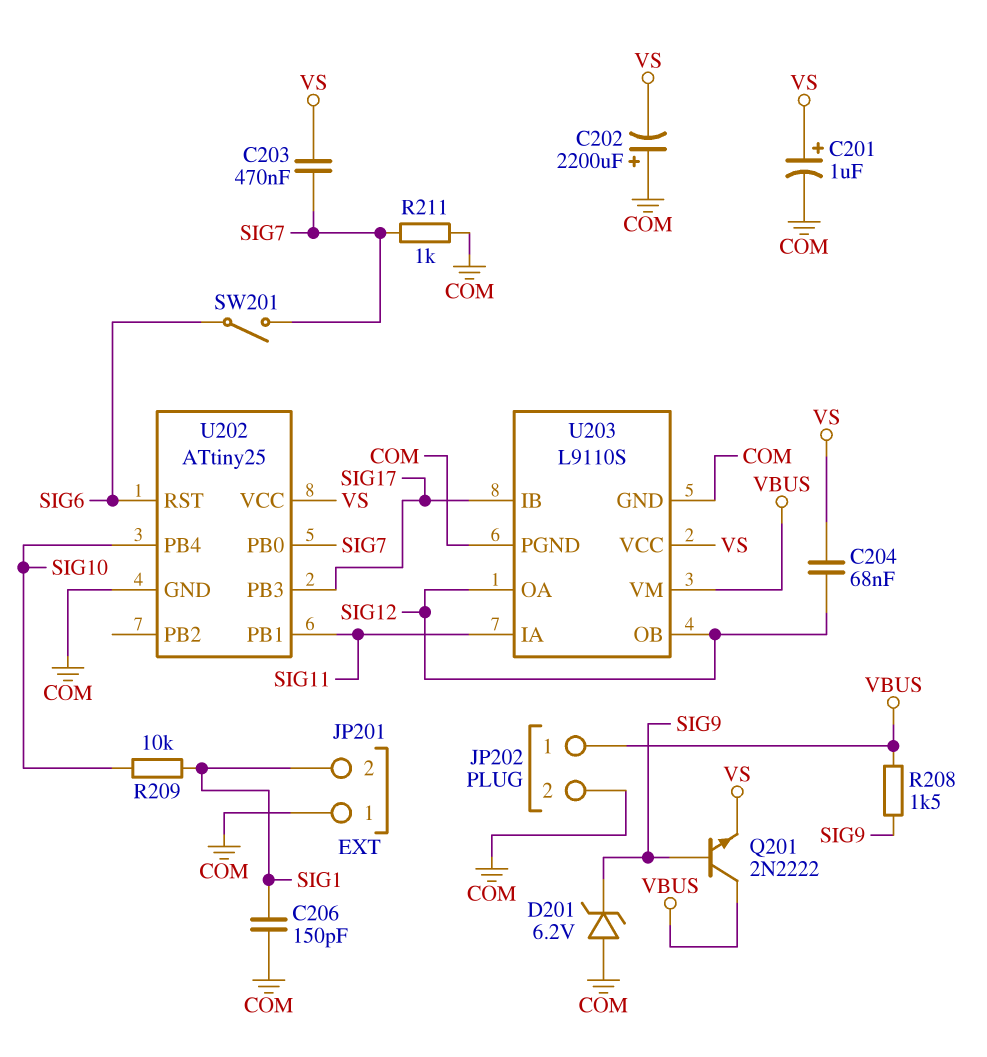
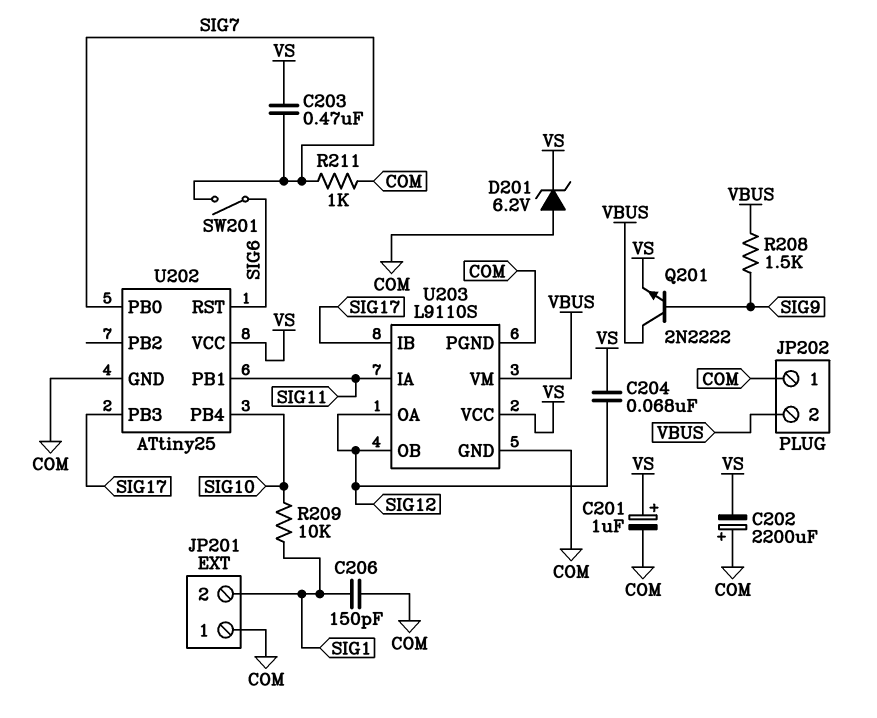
D201: zener 6.2V (A COM, K SIG9) -> zener 6.2V (A COM, K VS)
JP202 pin 1: VBUS -> COM
JP202 pin 2: COM -> VBUS

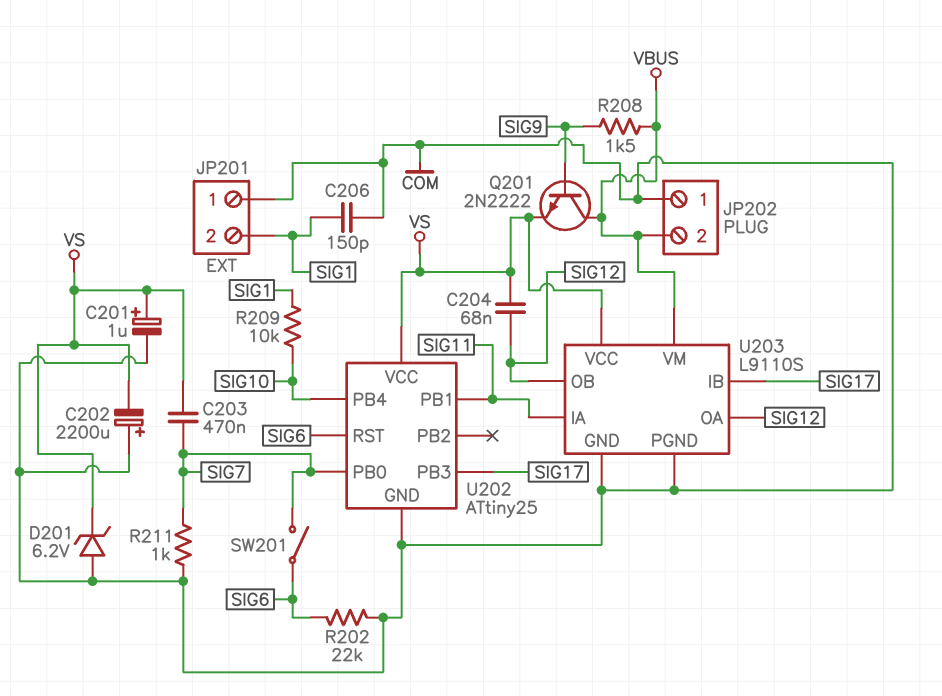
R202: none -> 22k (COM, SIG6)

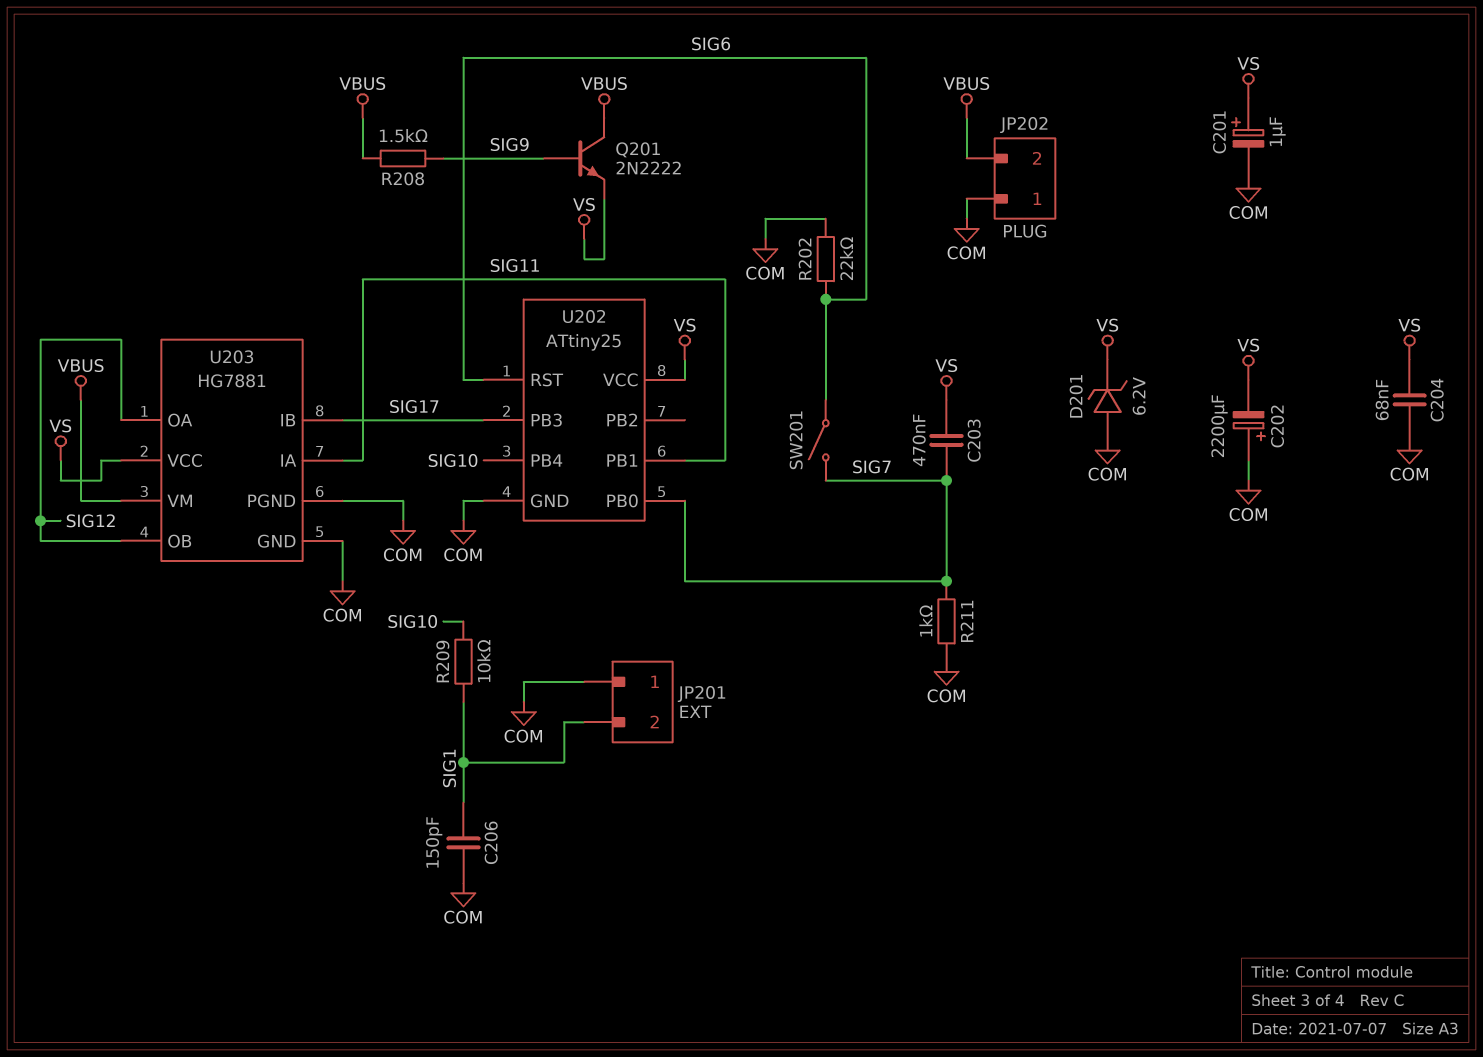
C204: 68nF (SIG12, VS) -> 68nF (COM, VS)
U203: L9110S -> HG7881

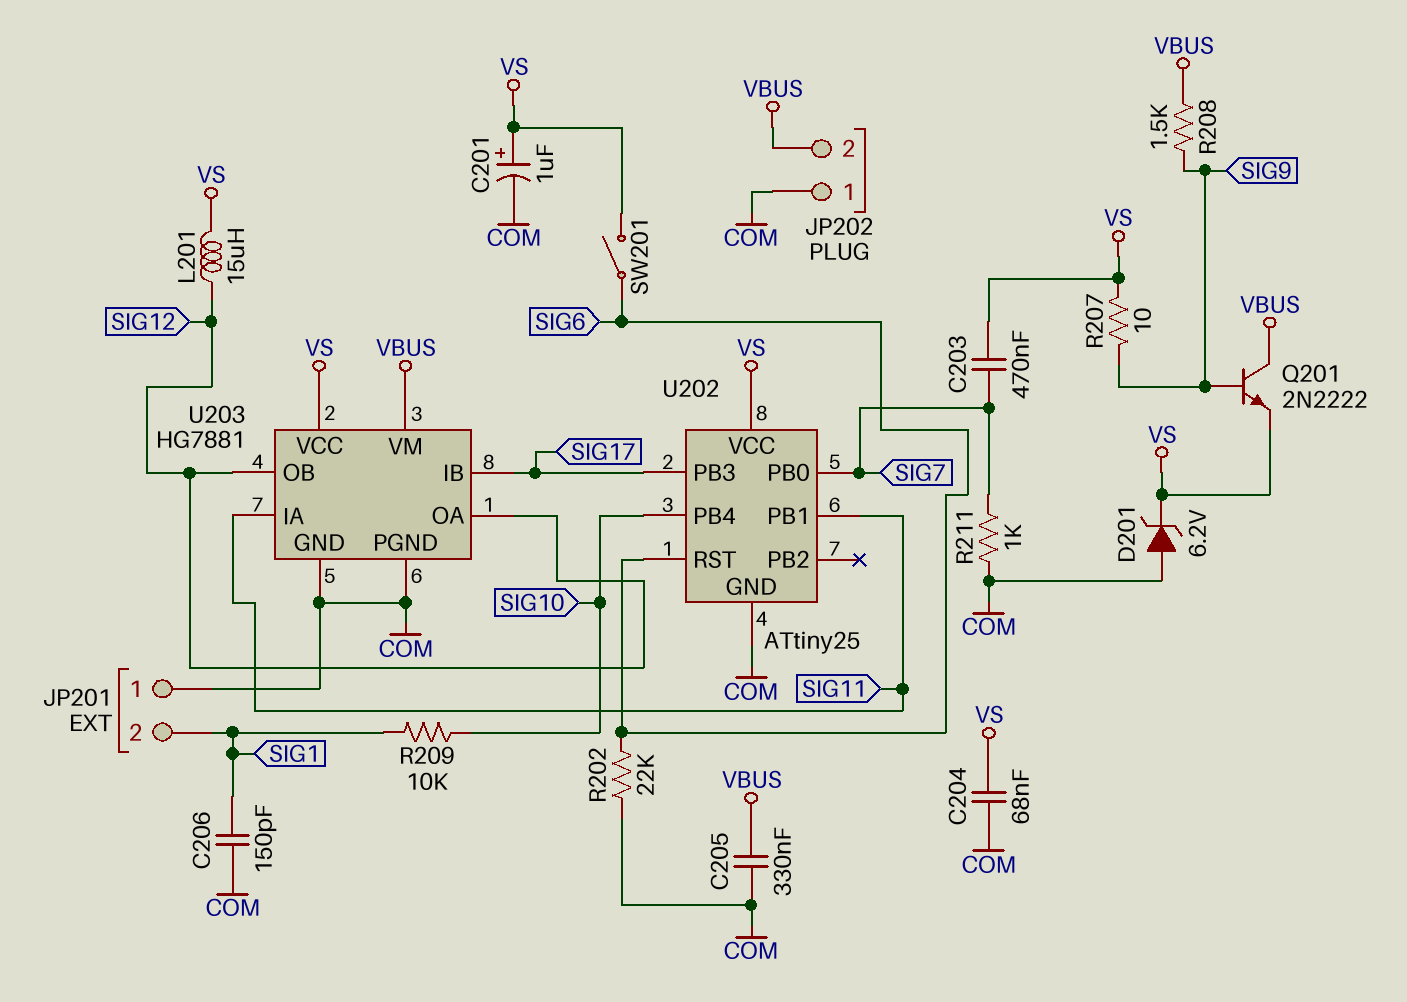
C202: 2200uF (plus COM, minus VS) -> none
C205: none -> 330nF (COM, VBUS)
L201: none -> 15uH (SIG12, VS)
R207: none -> 10 (SIG9, VS)
SW201: switch (SIG6, SIG7) -> switch (SIG6, VS)

